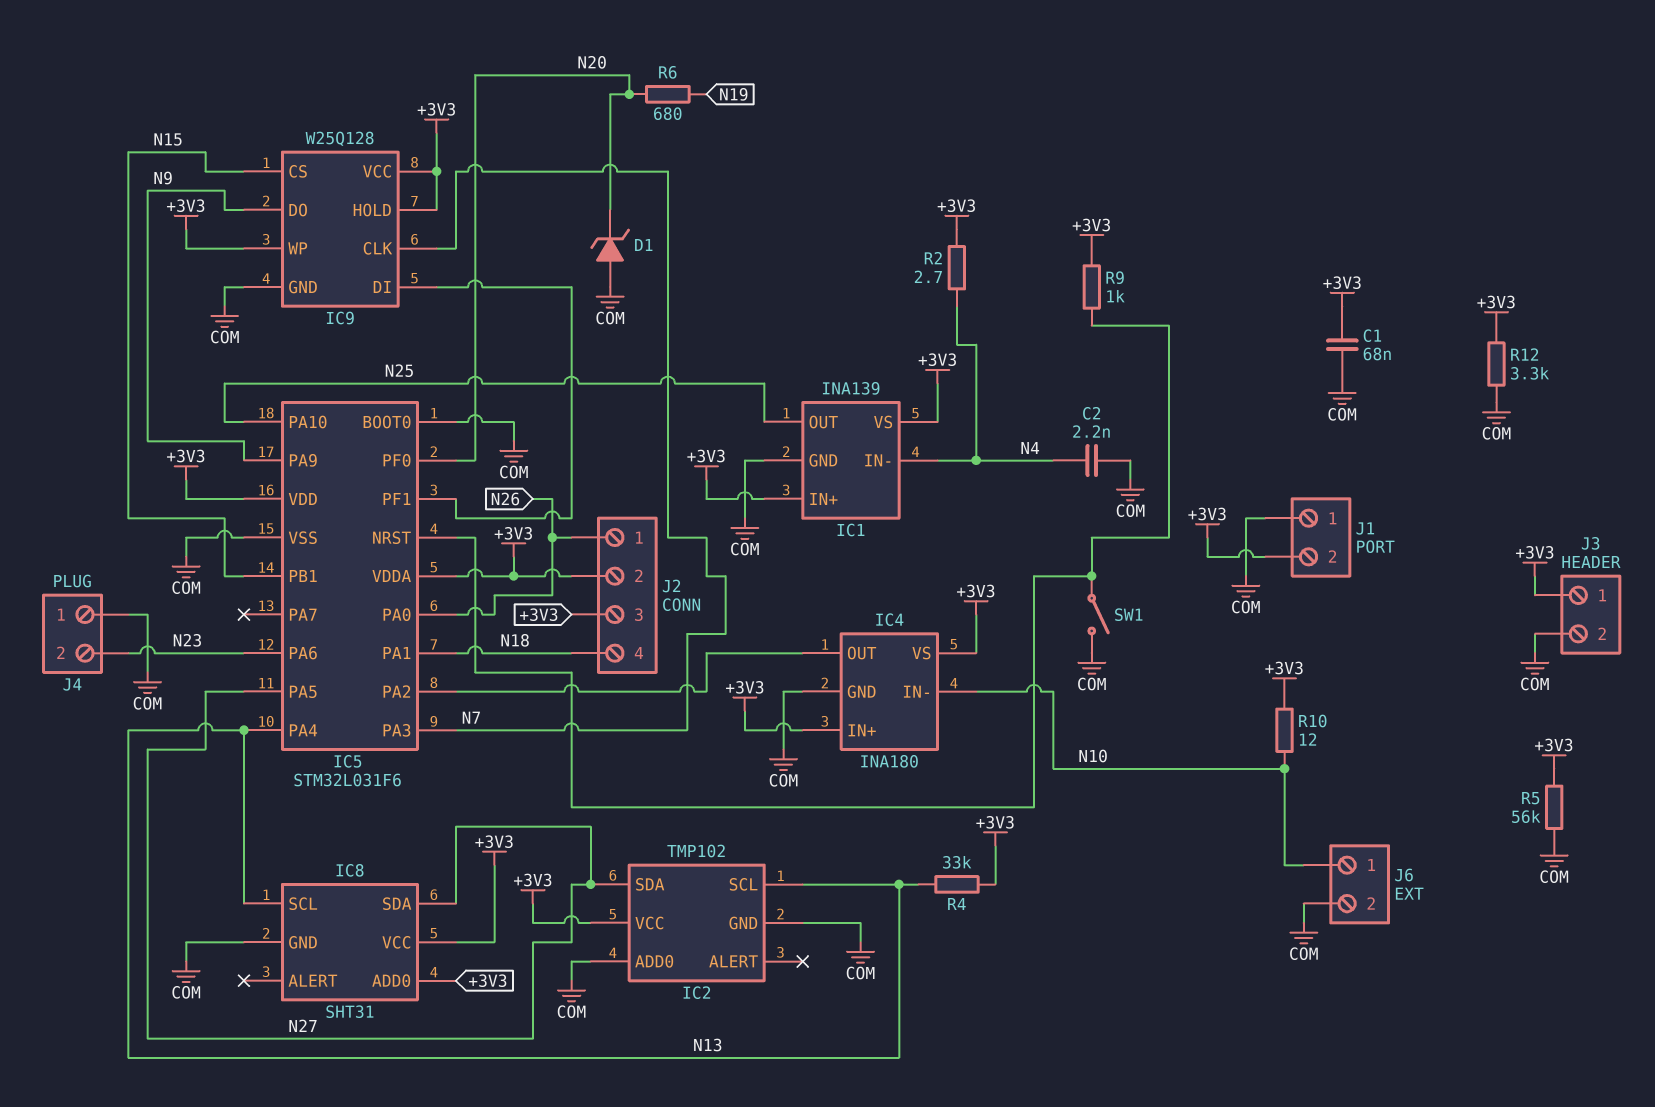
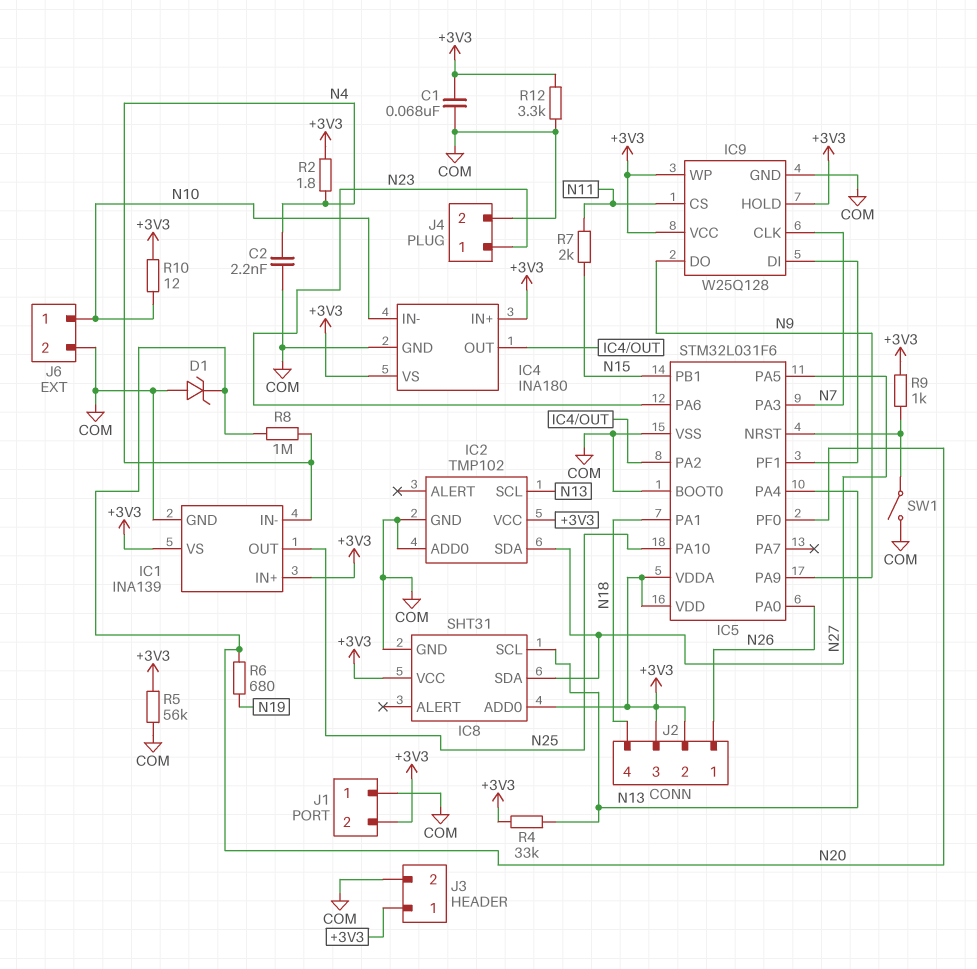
IC9 pin CS: N15 -> N11
J4 pin 1: COM -> N23
J4 pin 2: N23 -> COM
R2: 2.7 (+3V3, N4) -> 1.8 (+3V3, N4)
R7: none -> 2k (N11, N15)
R8: none -> 1M (N4, N20)

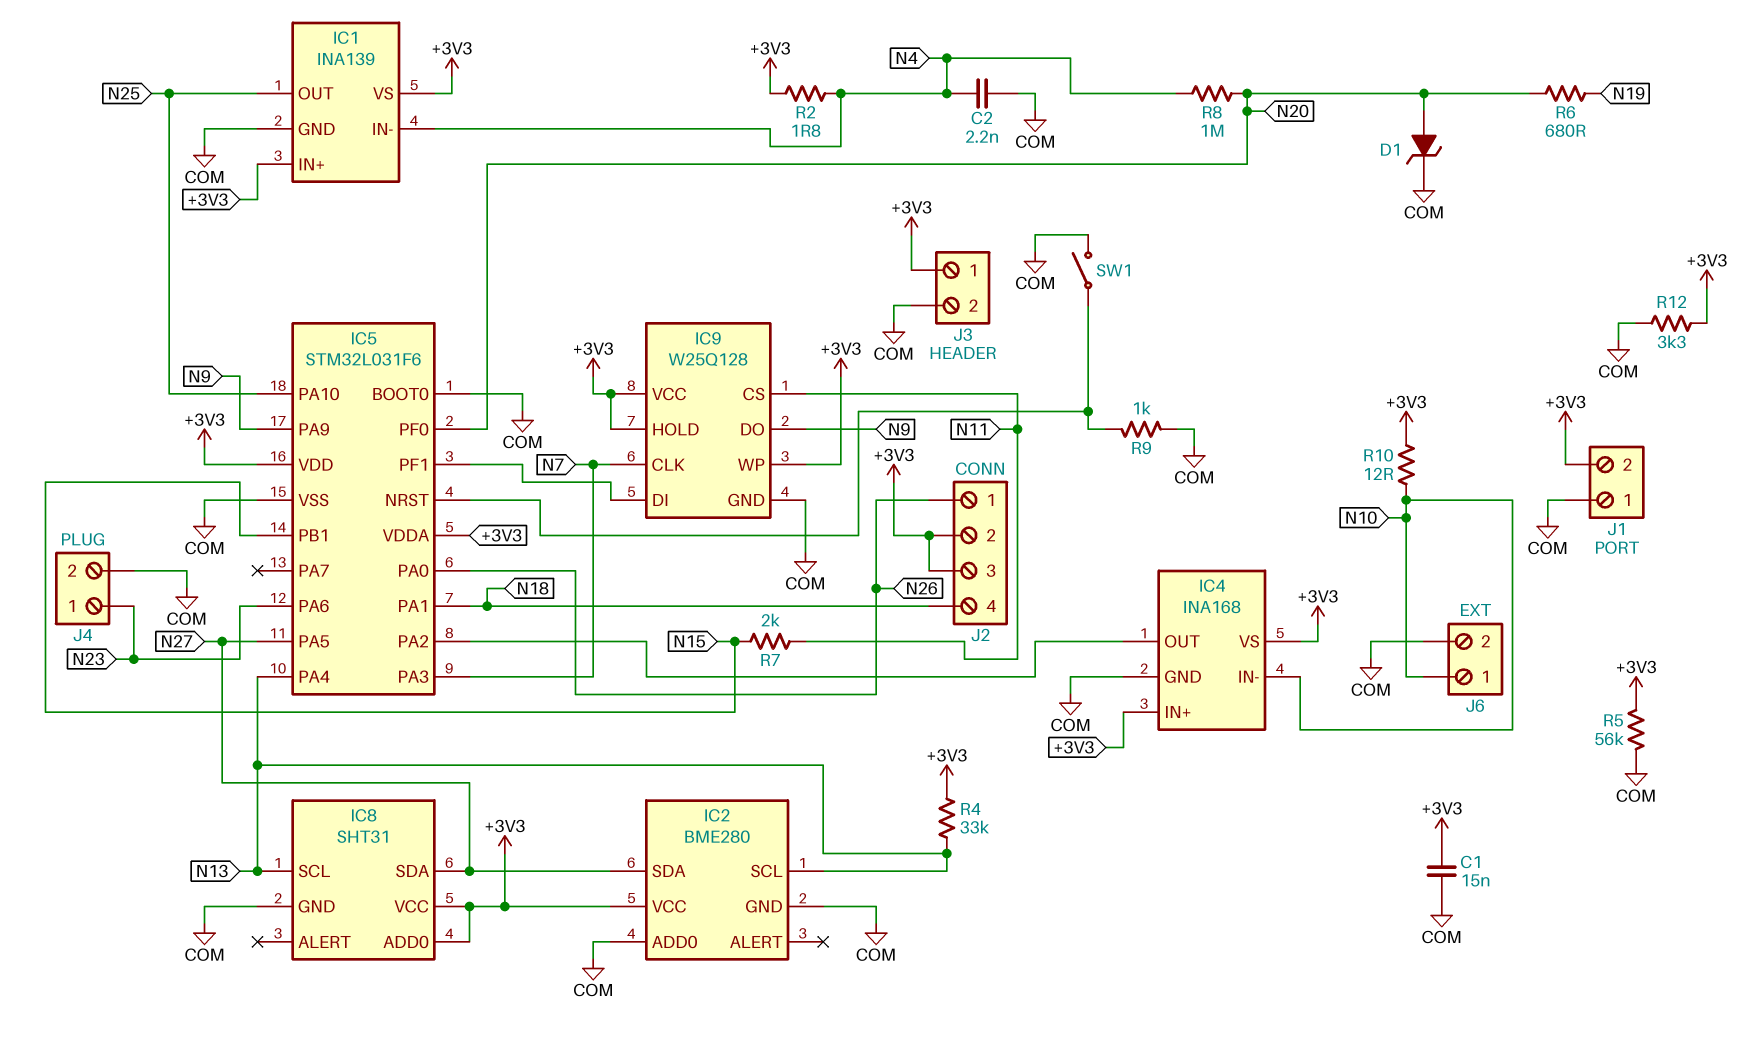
C1: 68nF (+3V3, COM) -> 15nF (+3V3, COM)
D1: zener (A COM, K N20) -> zener (A N20, K COM)
IC2: TMP102 -> BME280
IC4: INA180 -> INA168
R9: 1k (+3V3, IC5/NRST) -> 1k (COM, IC5/NRST)

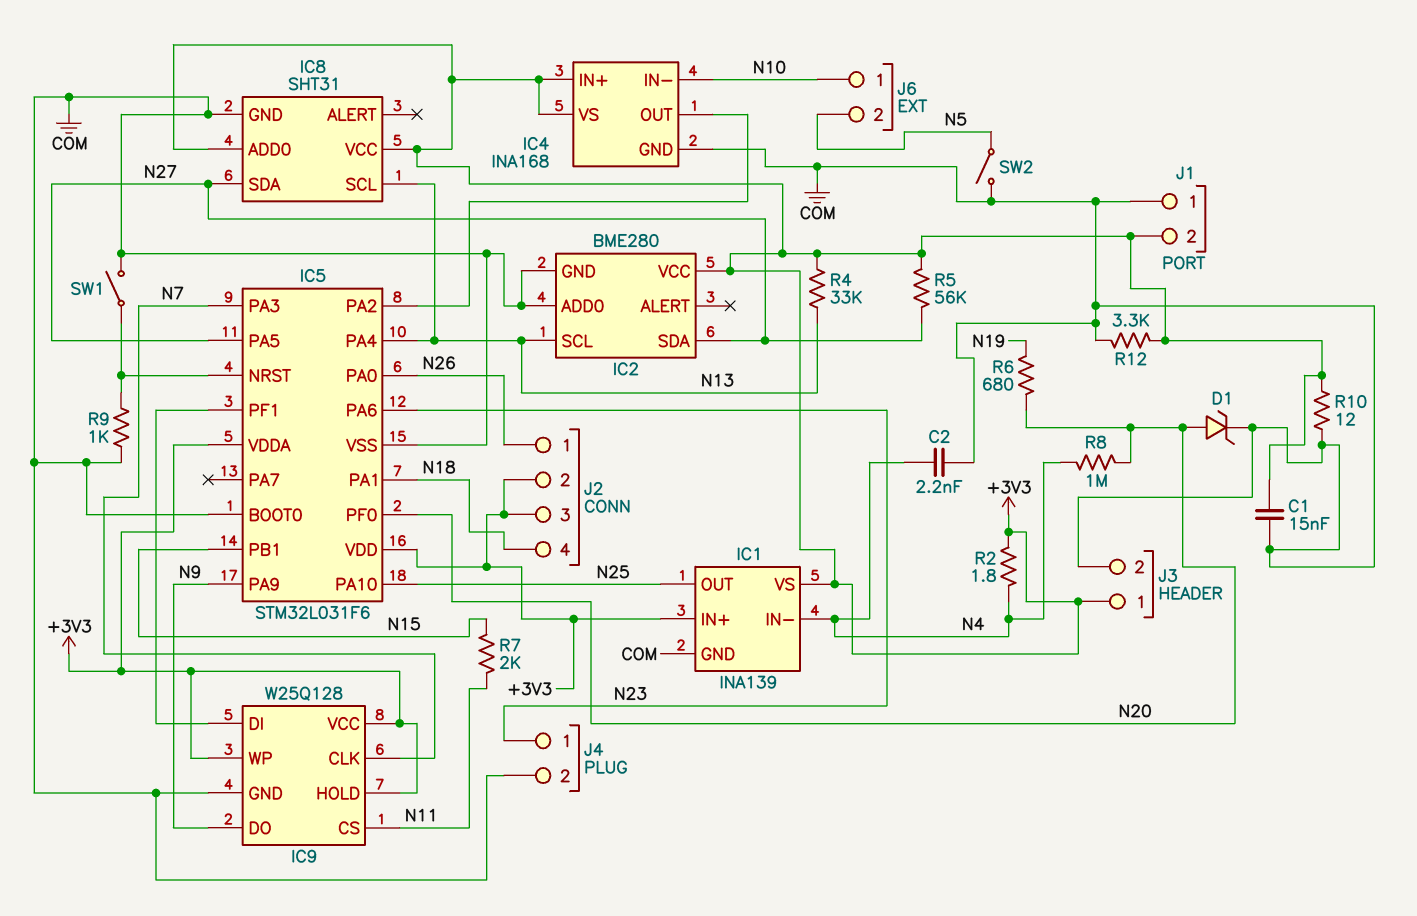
J6 pin 2: COM -> N5
R5: 56k (+3V3, COM) -> 56k (+3V3, N27)
R10: 12 (+3V3, N10) -> 12 (+3V3, COM)
SW2: none -> switch (COM, N5)

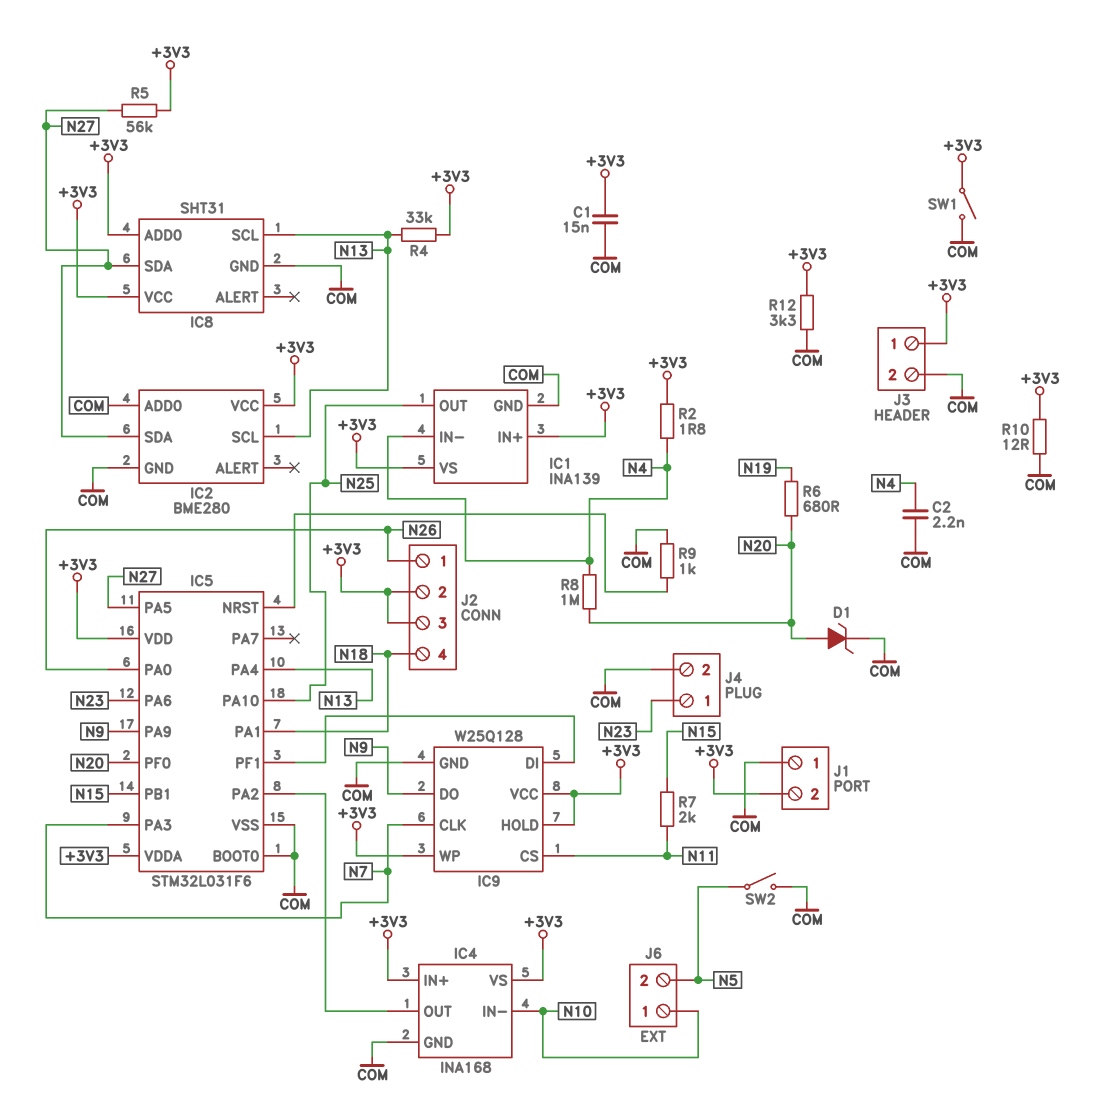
SW1: switch (COM, IC5/NRST) -> switch (+3V3, COM)

